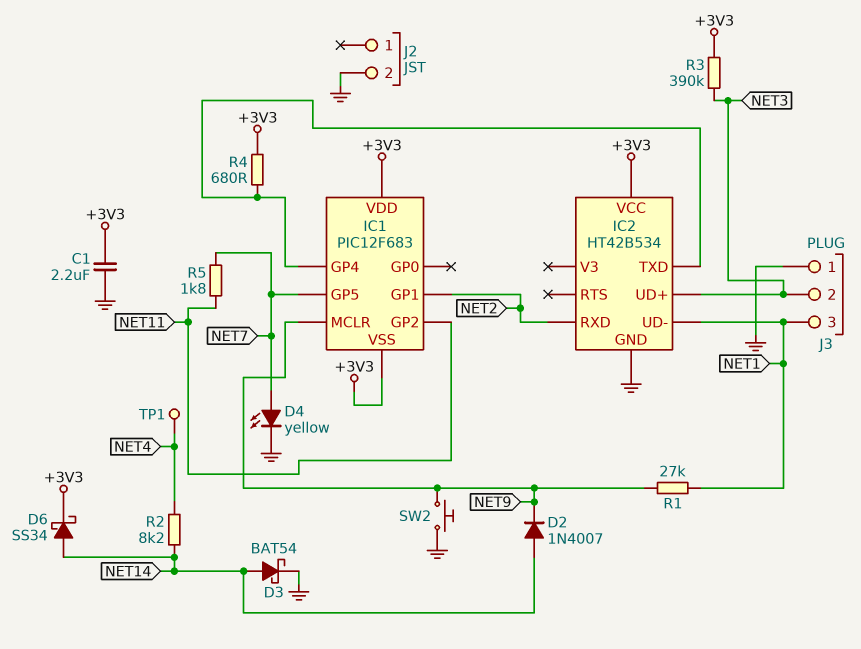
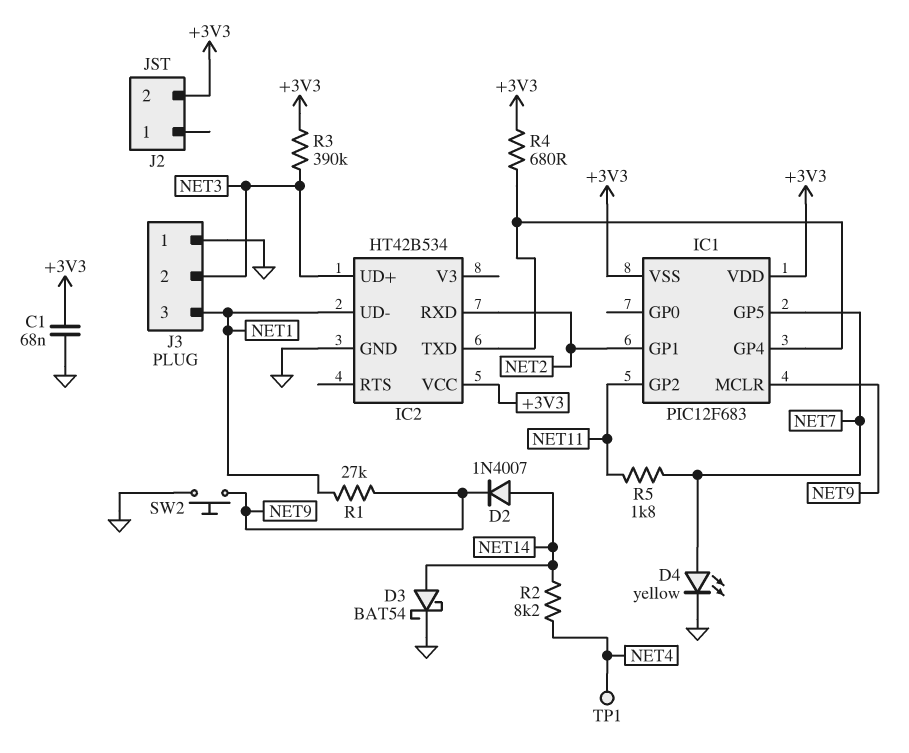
C1: 2.2uF (+3V3, GND) -> 68nF (+3V3, GND)
D6: schottky SS34 (A NET14, K +3V3) -> none
J2 pin 2: GND -> +3V3

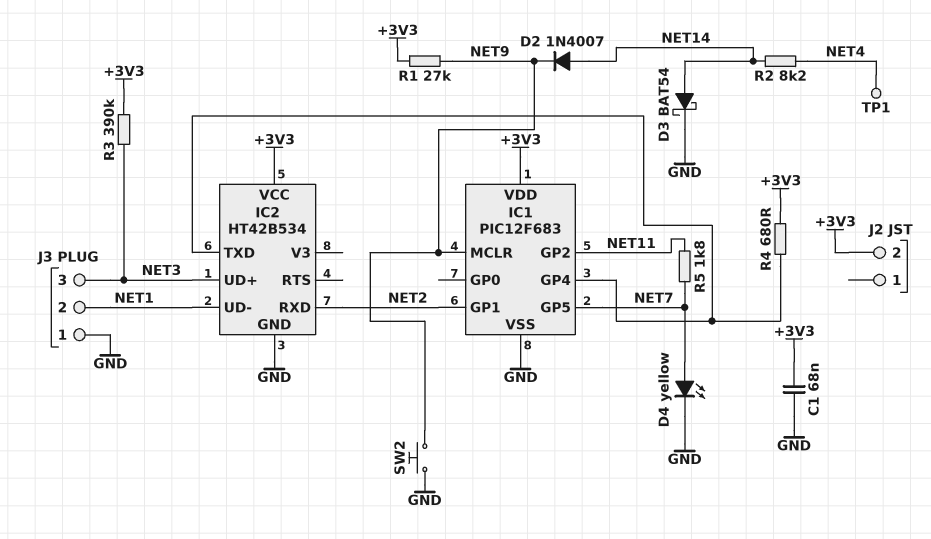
IC1 pin VSS: +3V3 -> GND
J3 pin 2: NET3 -> NET1
J3 pin 3: NET1 -> NET3
R1: 27k (NET1, NET9) -> 27k (+3V3, NET9)

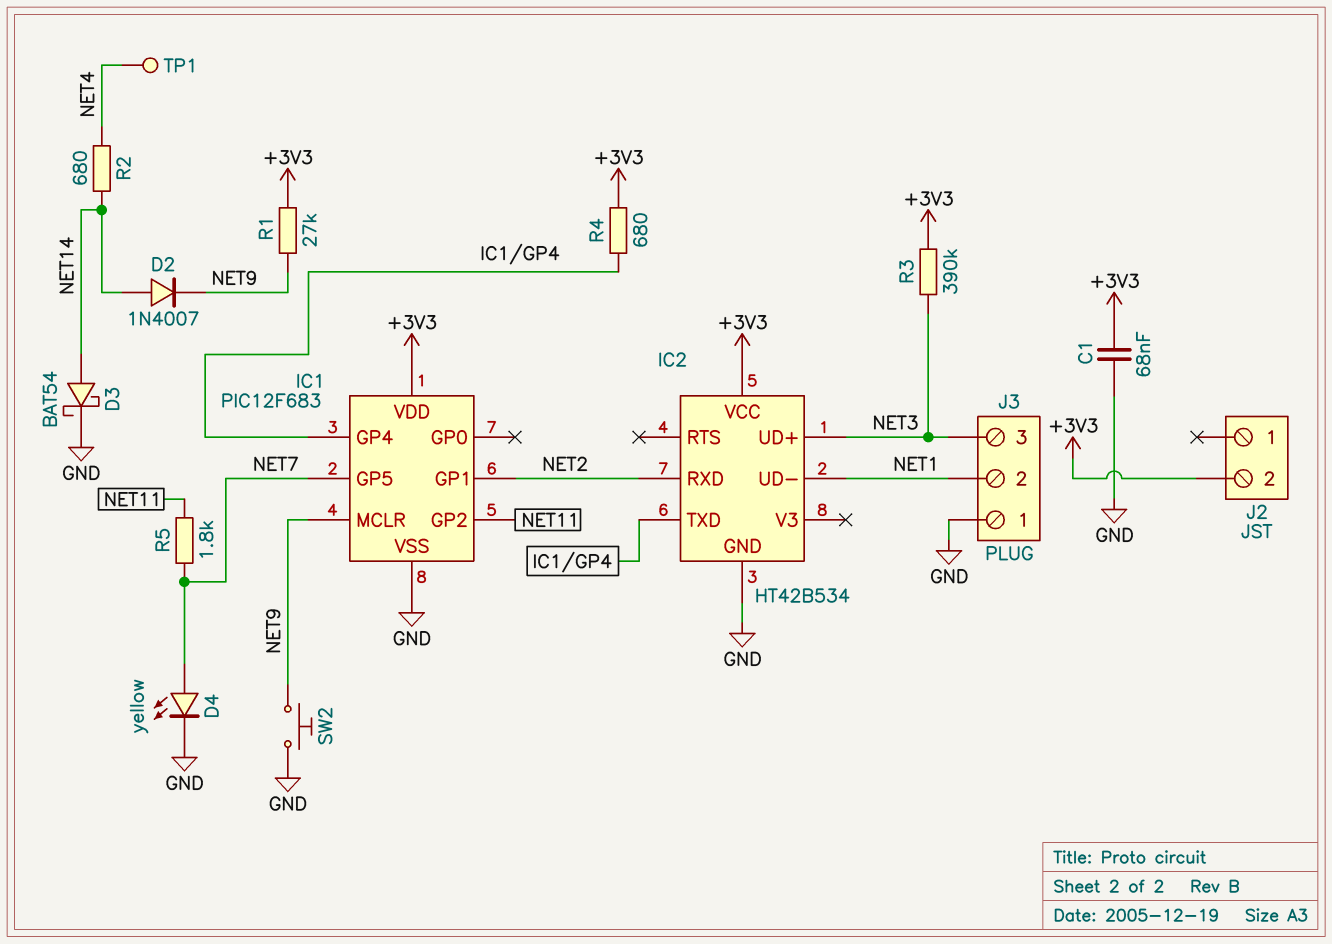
R2: 8.2k (NET4, NET14) -> 680 (NET4, NET14)

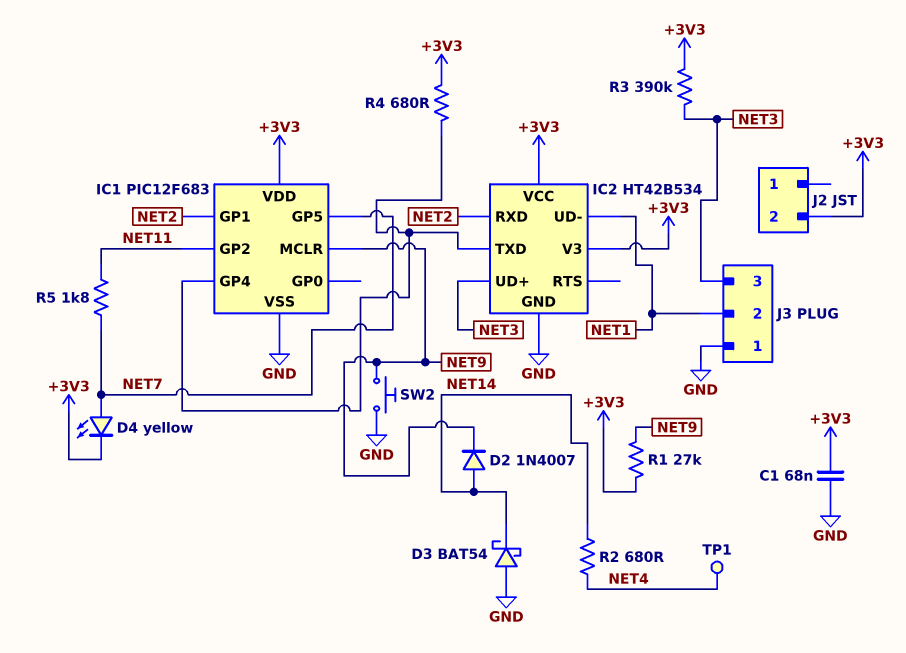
D3: schottky BAT54 (A NET14, K GND) -> schottky BAT54 (A GND, K NET14)
D4: LED yellow (A NET7, K GND) -> LED yellow (A NET7, K +3V3)
IC2 pin V3: none -> +3V3

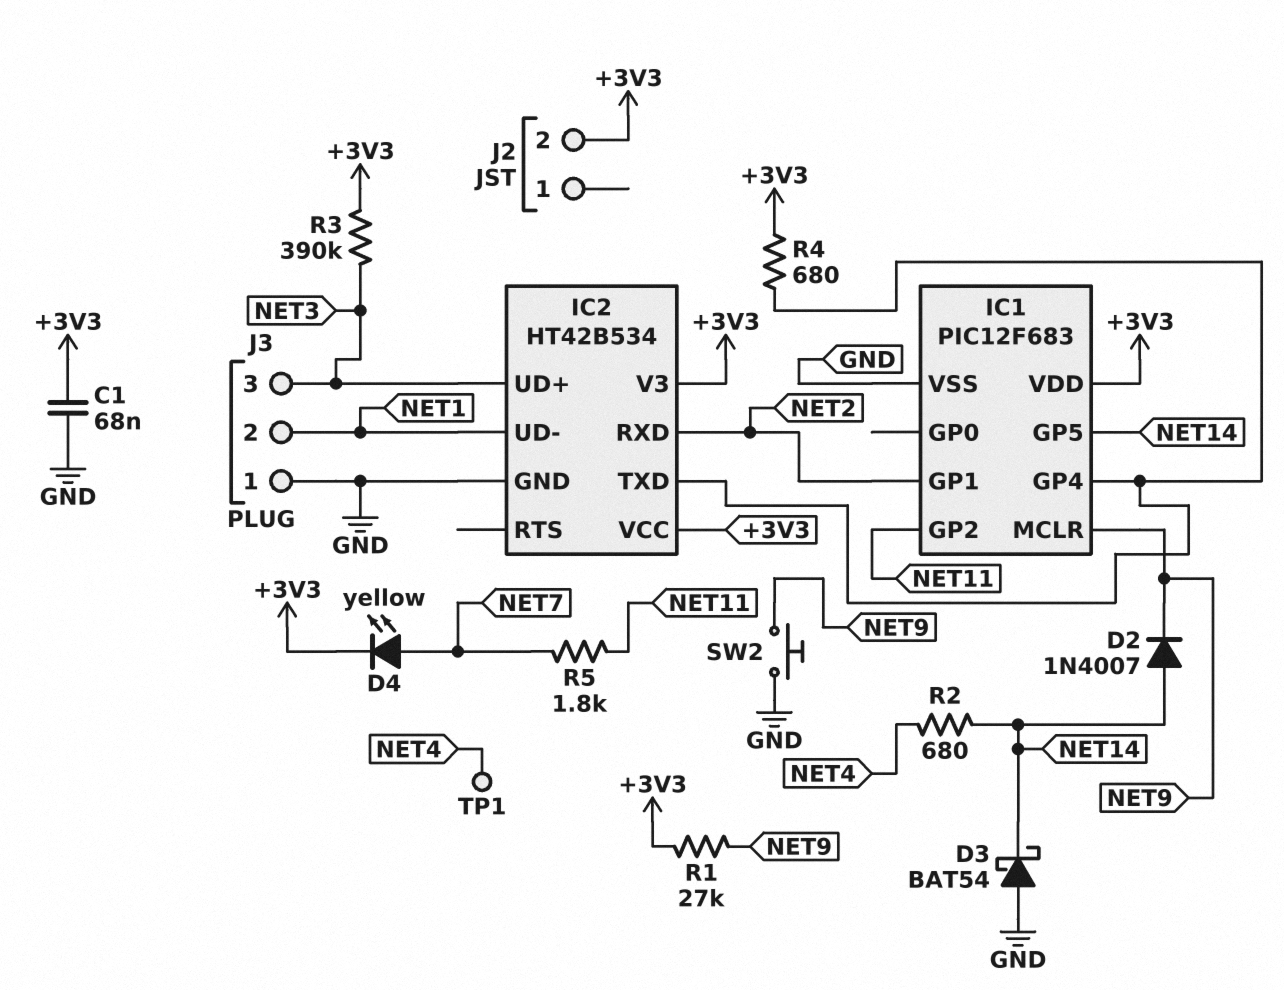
IC1 pin GP5: NET7 -> NET14

